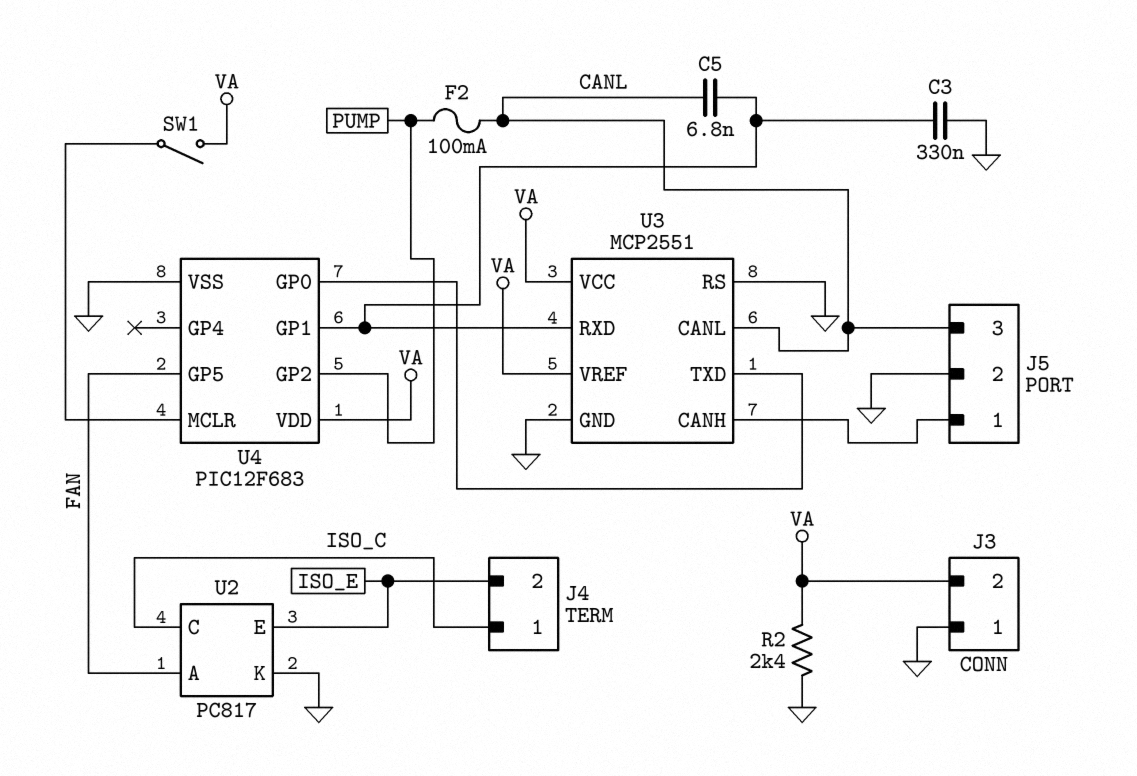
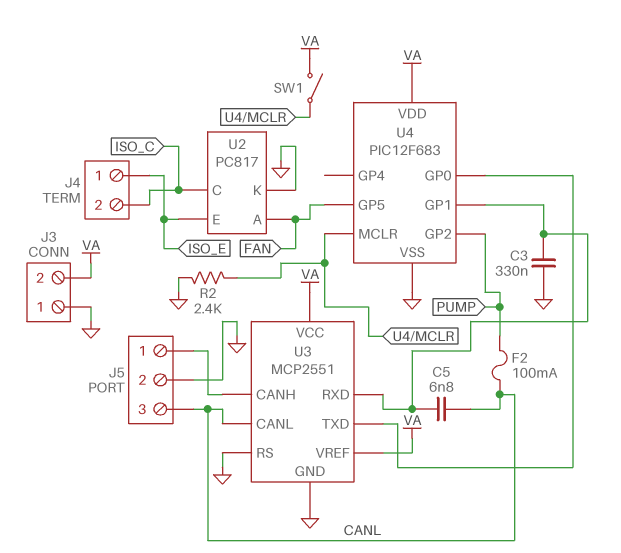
J4 pin 1: ISO_C -> ISO_E
J4 pin 2: ISO_E -> ISO_C
R2: 2.4k (GND, VA) -> 2.4k (GND, U4/MCLR)

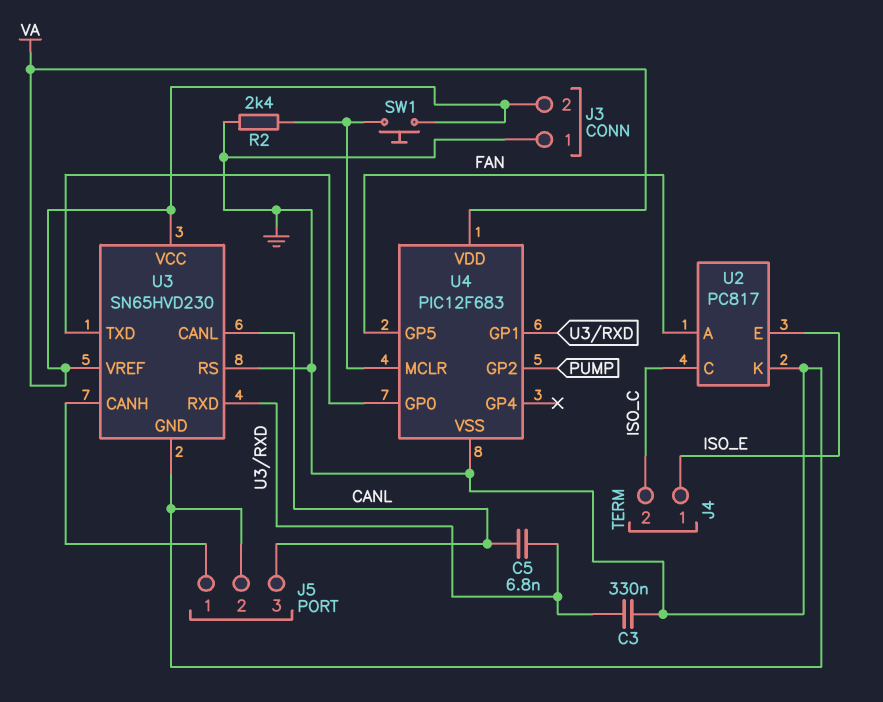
F2: 100mA (CANL, PUMP) -> none
SW1: switch (U4/MCLR, VA) -> button (U4/MCLR, VA)
U3: MCP2551 -> SN65HVD230

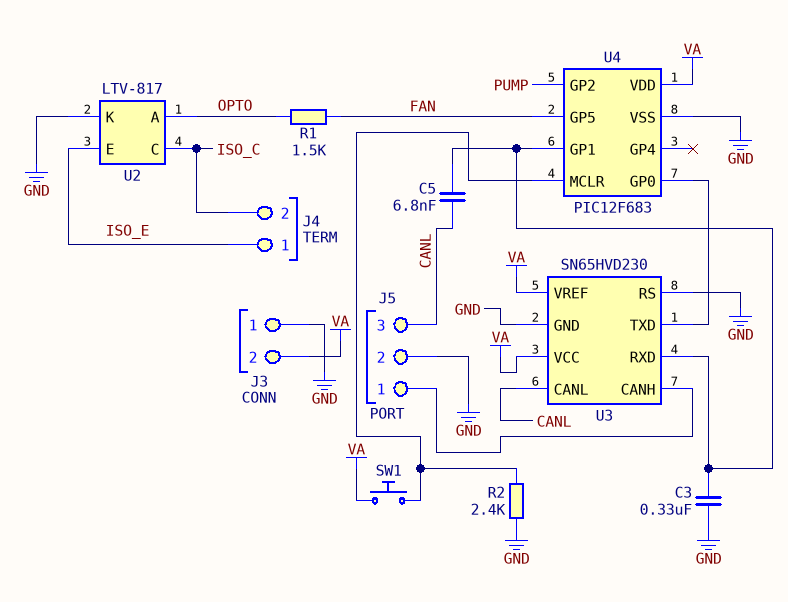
R1: none -> 1.5k (FAN, OPTO)
U2: PC817 -> LTV-817
U2 pin A: FAN -> OPTO

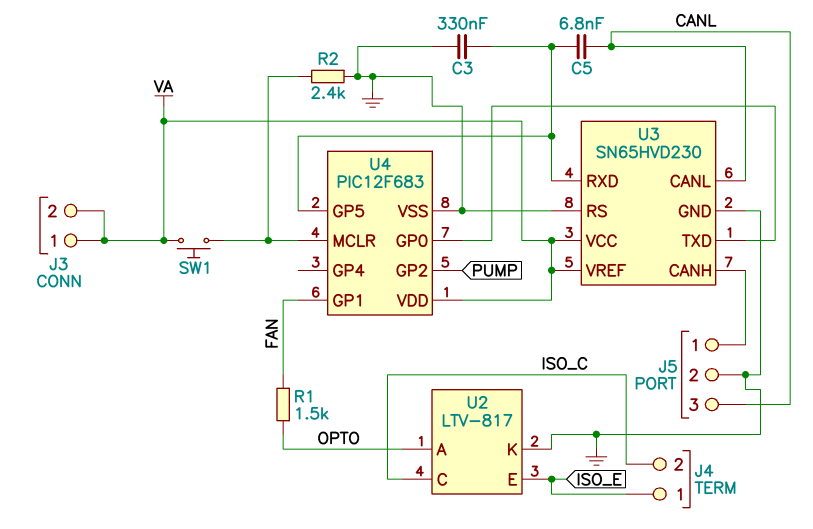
J3 pin 1: GND -> VA
U4 pin GP1: U3/RXD -> FAN
U4 pin GP5: FAN -> U3/RXD

